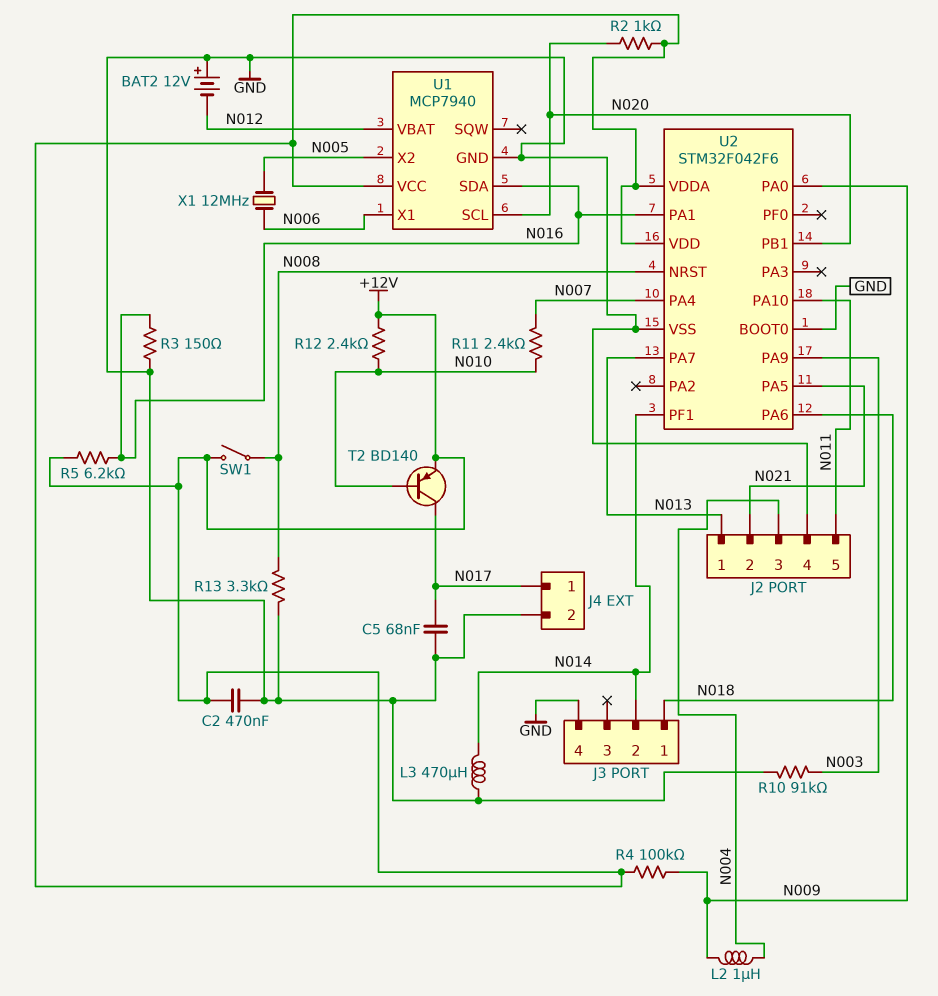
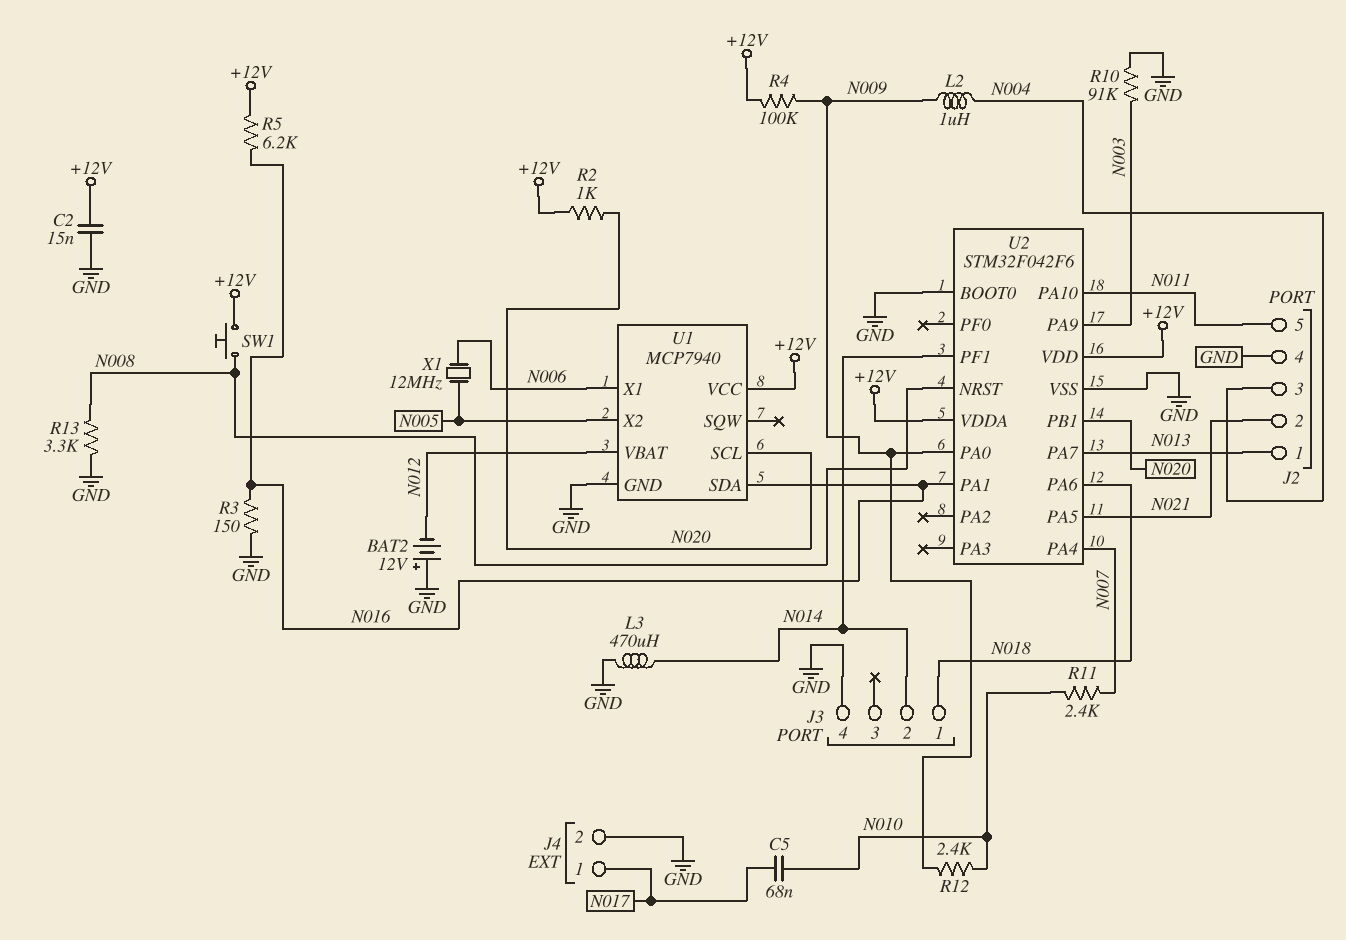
C2: 470nF (+12V, GND) -> 15nF (+12V, GND)
C5: 68nF (GND, N017) -> 68nF (N010, N017)
R12: 2.4k (+12V, N010) -> 2.4k (N009, N010)
SW1: switch (+12V, N008) -> button (+12V, N008)
T2: PNP BD140 (B N010, C N017, E +12V) -> none

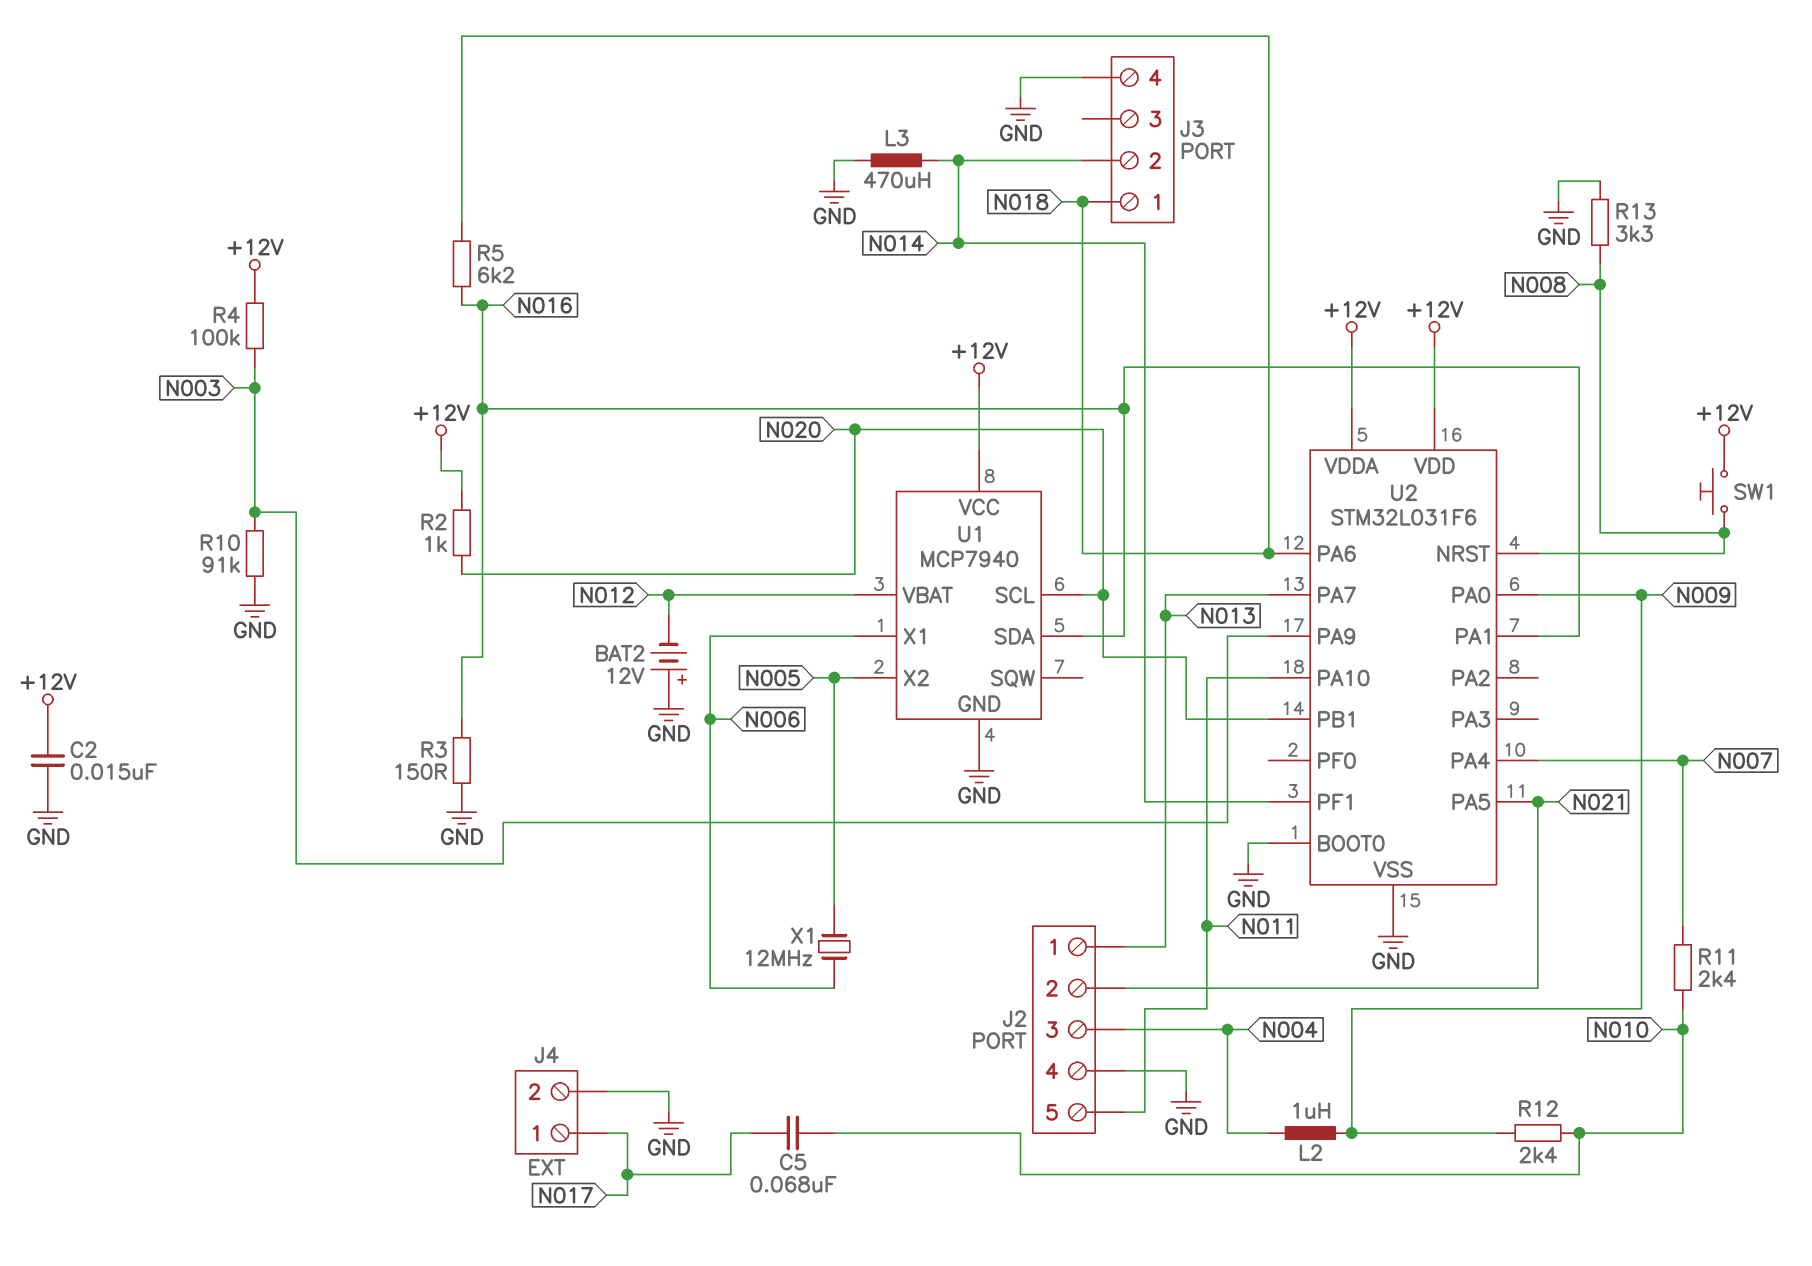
R4: 100k (+12V, N009) -> 100k (+12V, N003)
R5: 6.2k (+12V, N016) -> 6.2k (N016, N018)
U2: STM32F042F6 -> STM32L031F6

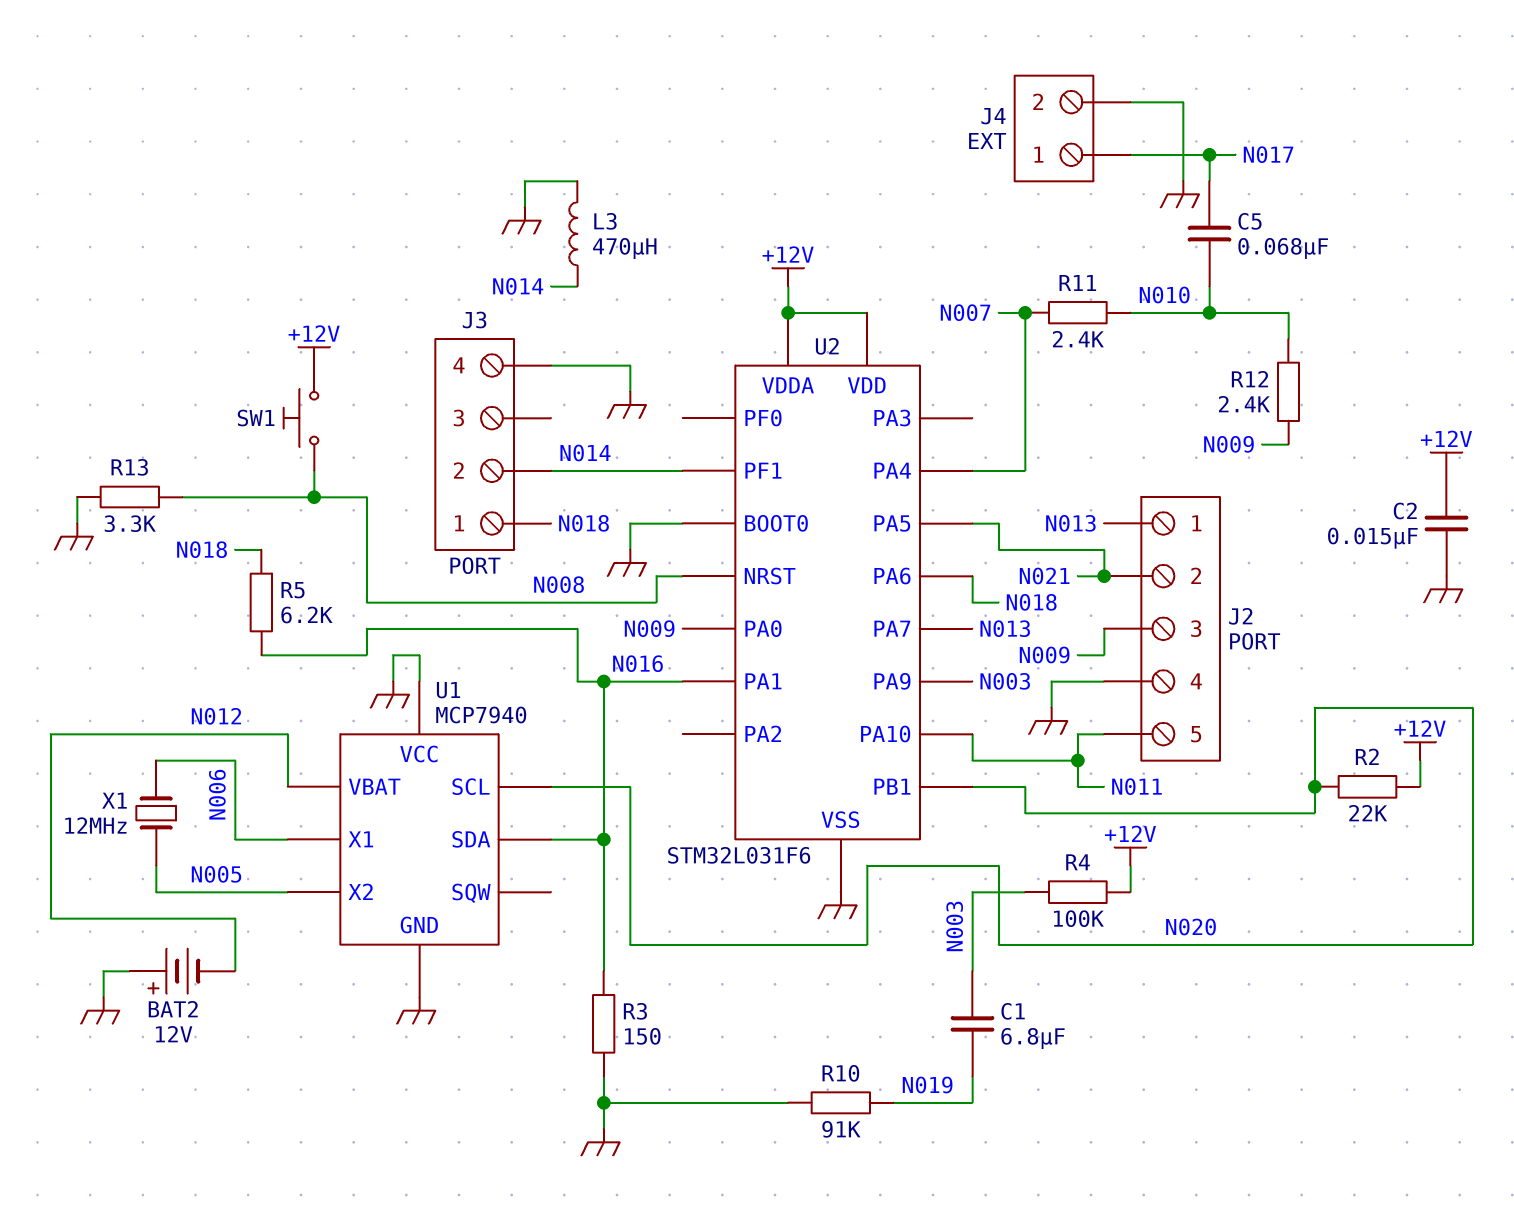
C1: none -> 6.8uF (N003, N019)
J2 pin 3: N004 -> N009
L2: 1uH (N004, N009) -> none
R2: 1k (+12V, N020) -> 22k (+12V, N020)
R10: 91k (GND, N003) -> 91k (GND, N019)
U1 pin VCC: +12V -> GND

